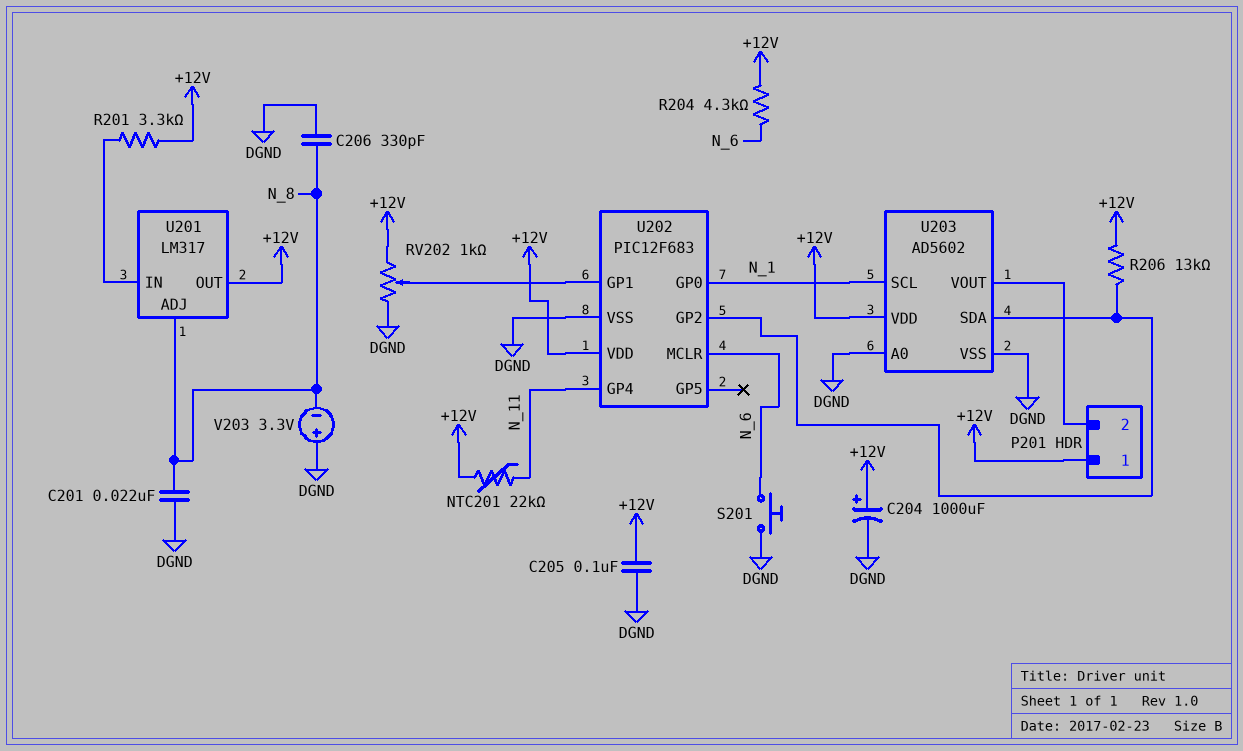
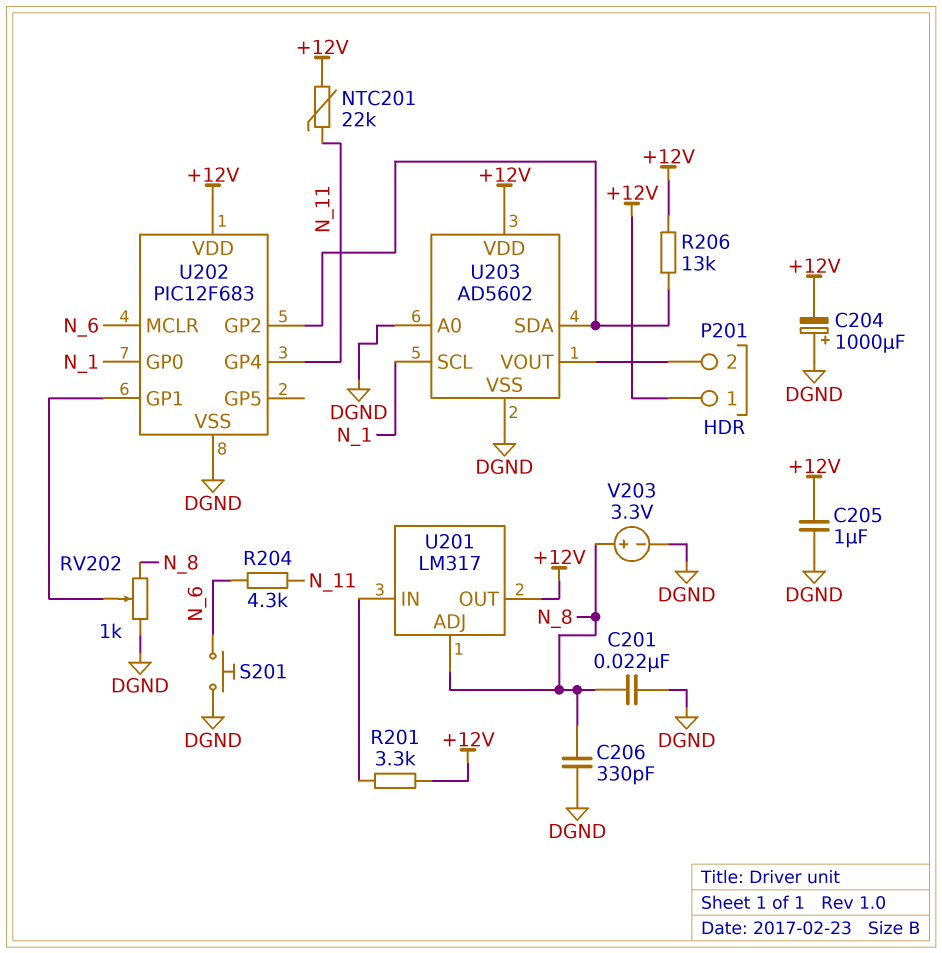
C204: 1000uF (plus +12V, minus DGND) -> 1000uF (plus DGND, minus +12V)
C205: 100nF (+12V, DGND) -> 1uF (+12V, DGND)
R204: 4.3k (+12V, N_6) -> 4.3k (N_6, N_11)
RV202: 1k (+12V, DGND, wiper U202/GP1) -> 1k (DGND, N_8, wiper U202/GP1)
V203: 3.3V (plus DGND, minus N_8) -> 3.3V (plus N_8, minus DGND)

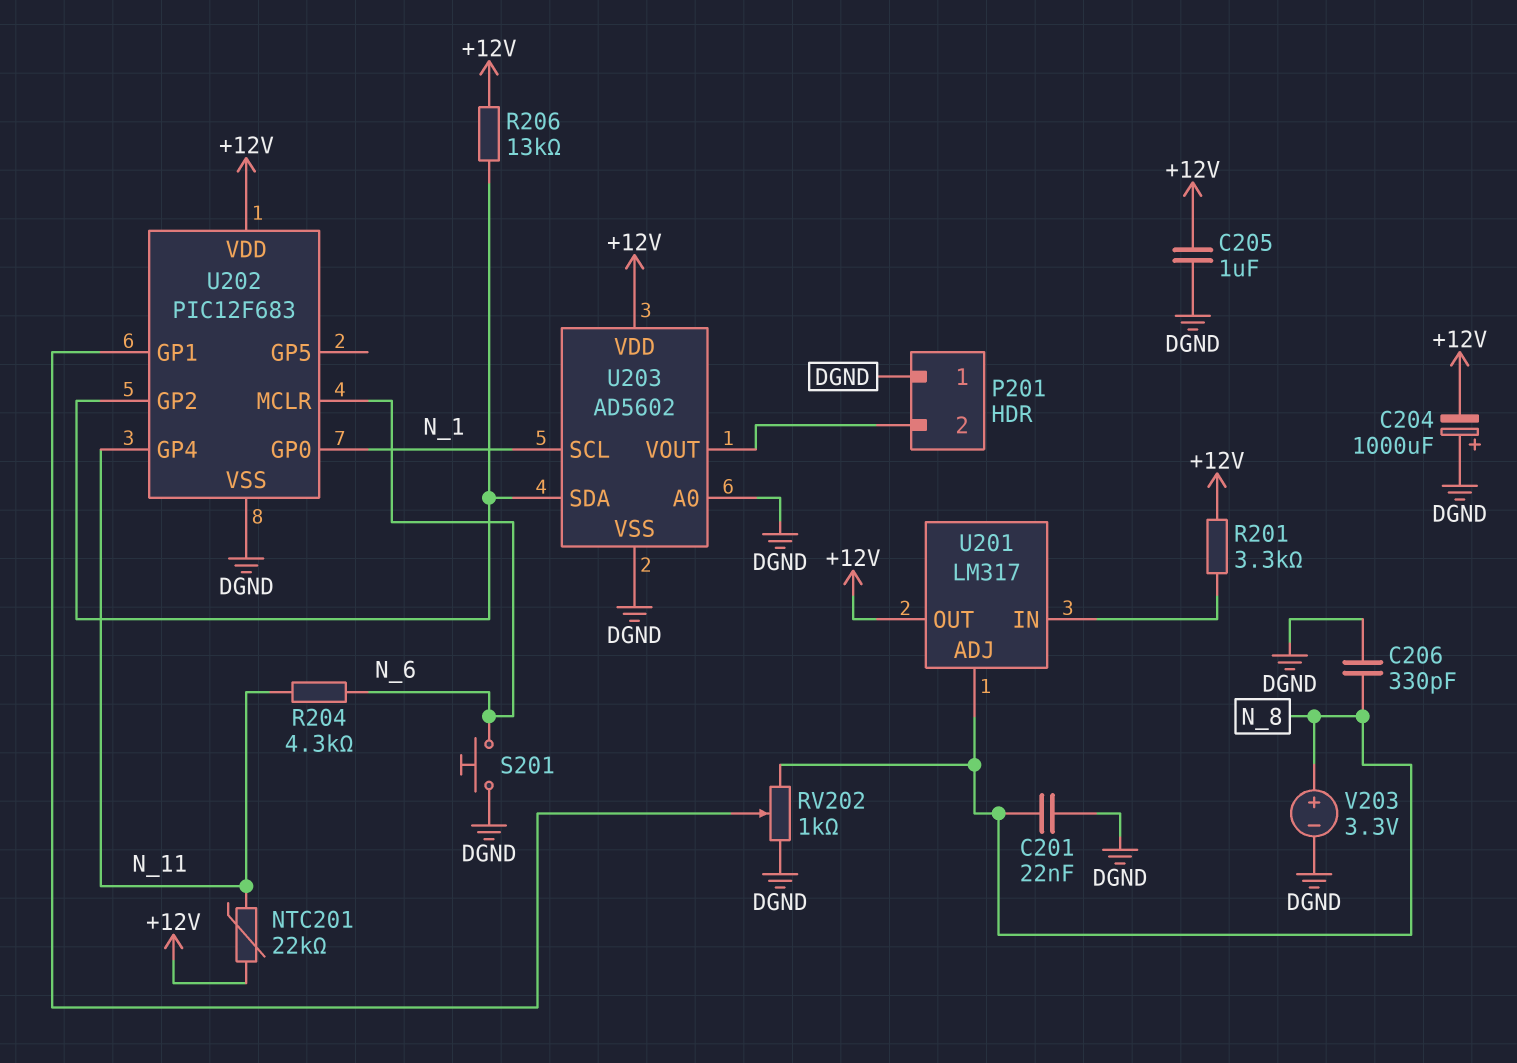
P201 pin 1: +12V -> DGND

